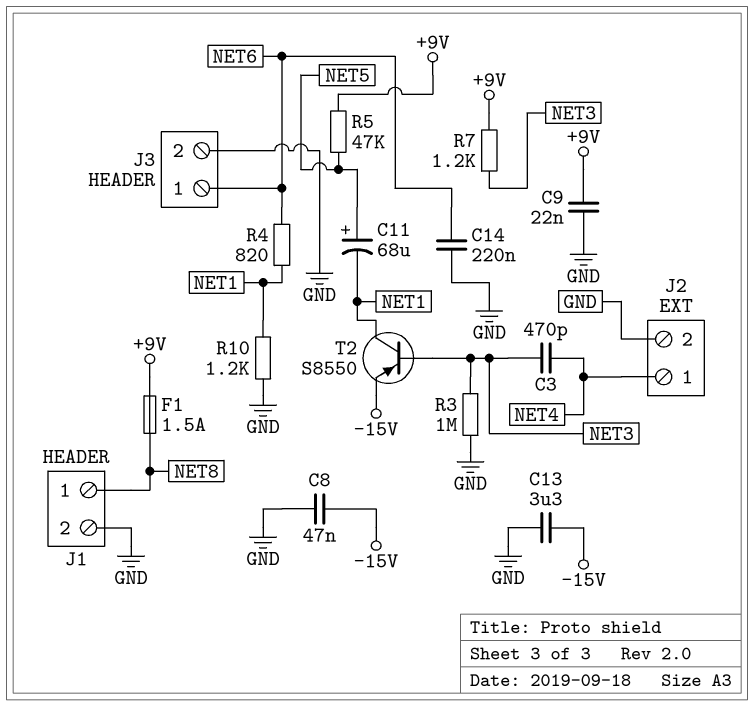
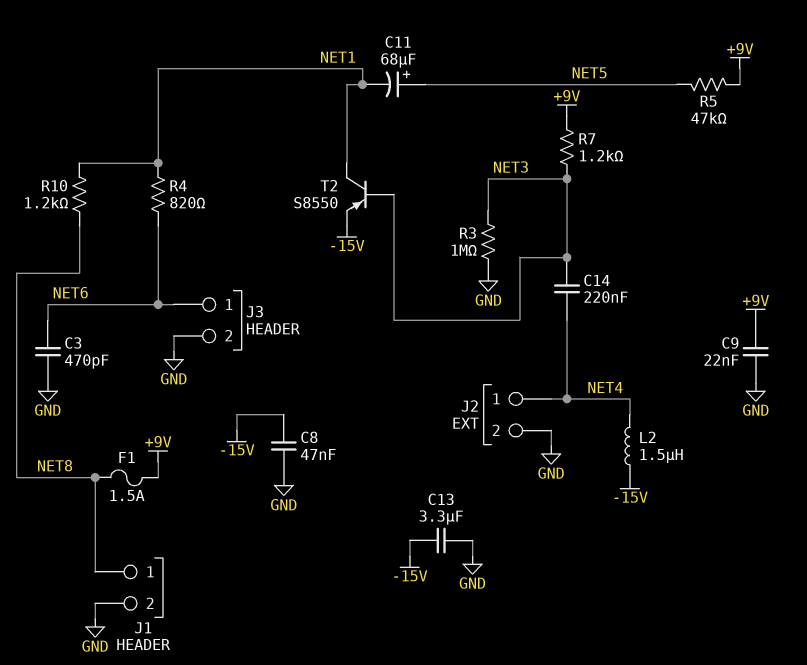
C3: 470pF (NET3, NET4) -> 470pF (GND, NET6)
C14: 220nF (GND, NET6) -> 220nF (NET3, NET4)
L2: none -> 1.5uH (-15V, NET4)
R10: 1.2k (GND, NET1) -> 1.2k (NET1, NET8)

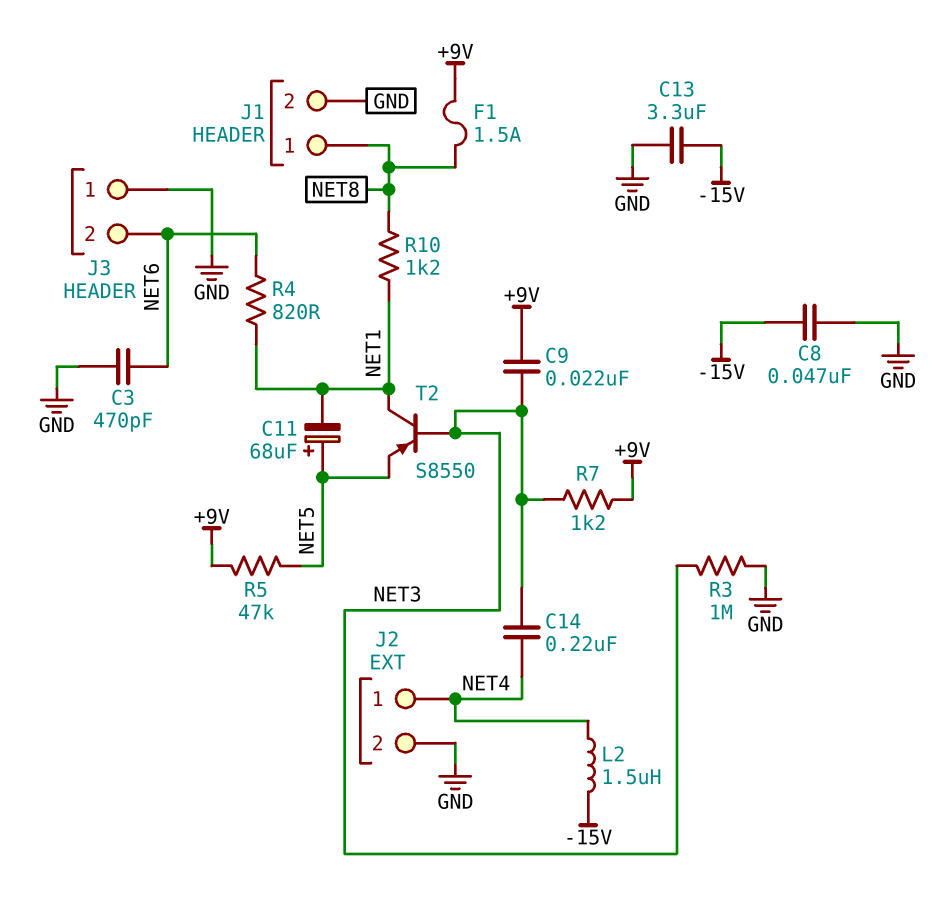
C9: 22nF (+9V, GND) -> 22nF (+9V, NET3)
J3 pin 1: NET6 -> GND
J3 pin 2: GND -> NET6
T2: PNP S8550 (B NET3, C NET1, E -15V) -> PNP S8550 (B NET3, C NET1, E NET5)

